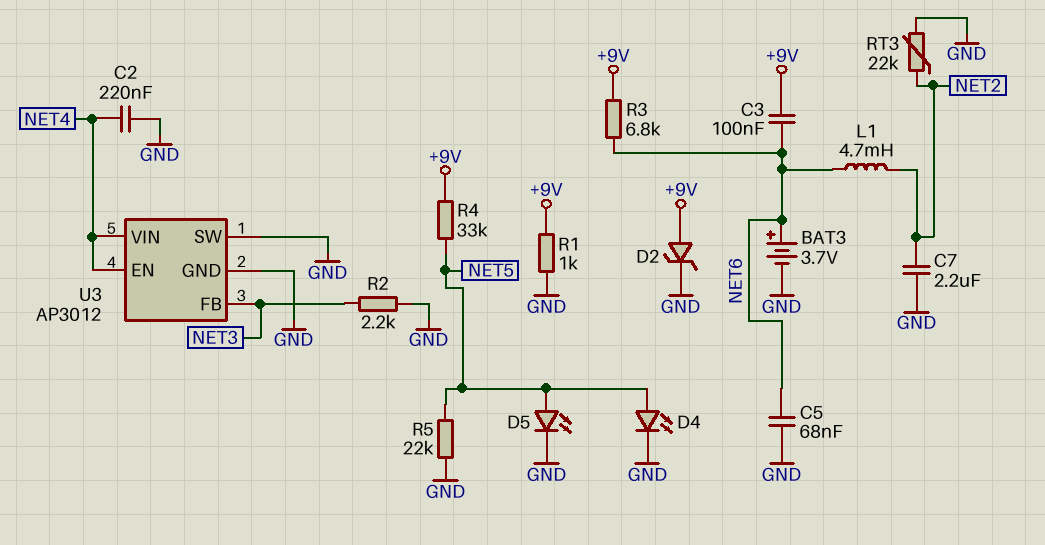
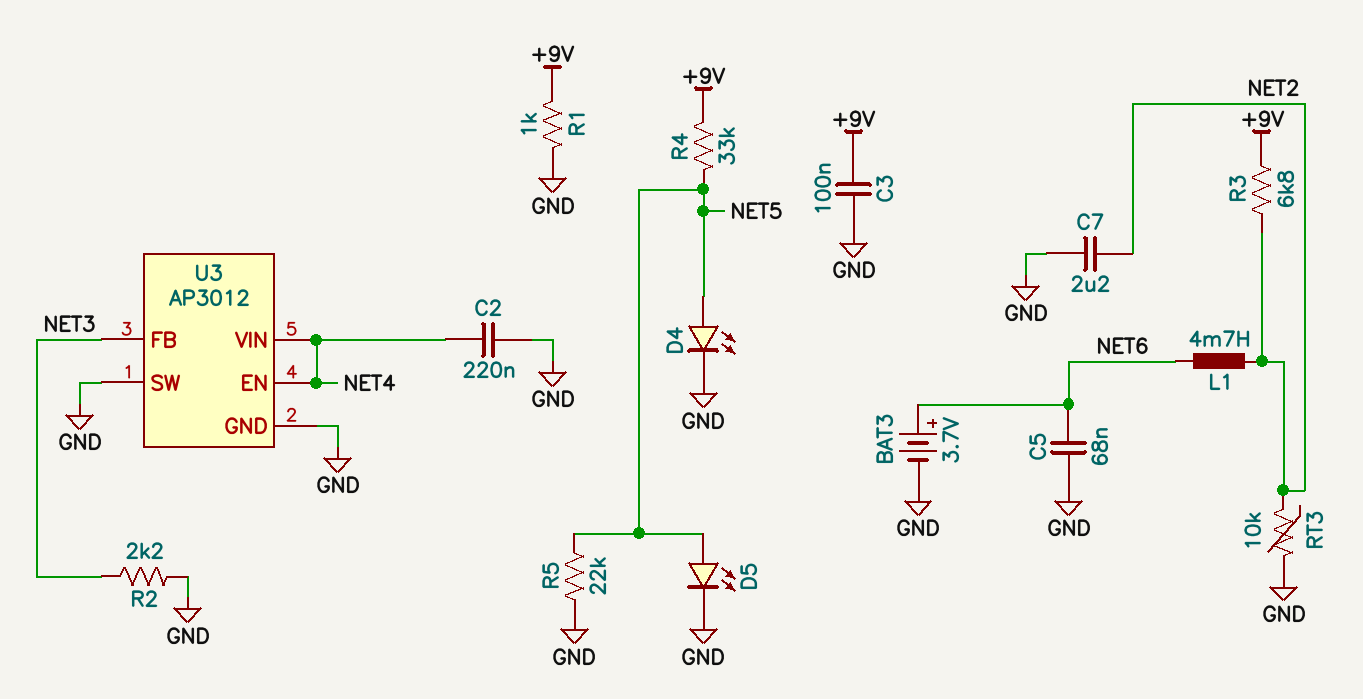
C3: 100nF (+9V, NET6) -> 100nF (+9V, GND)
D2: zener (A +9V, K GND) -> none
R3: 6.8k (+9V, NET6) -> 6.8k (+9V, NET2)
RT3: 22k (GND, NET2) -> 10k (GND, NET2)

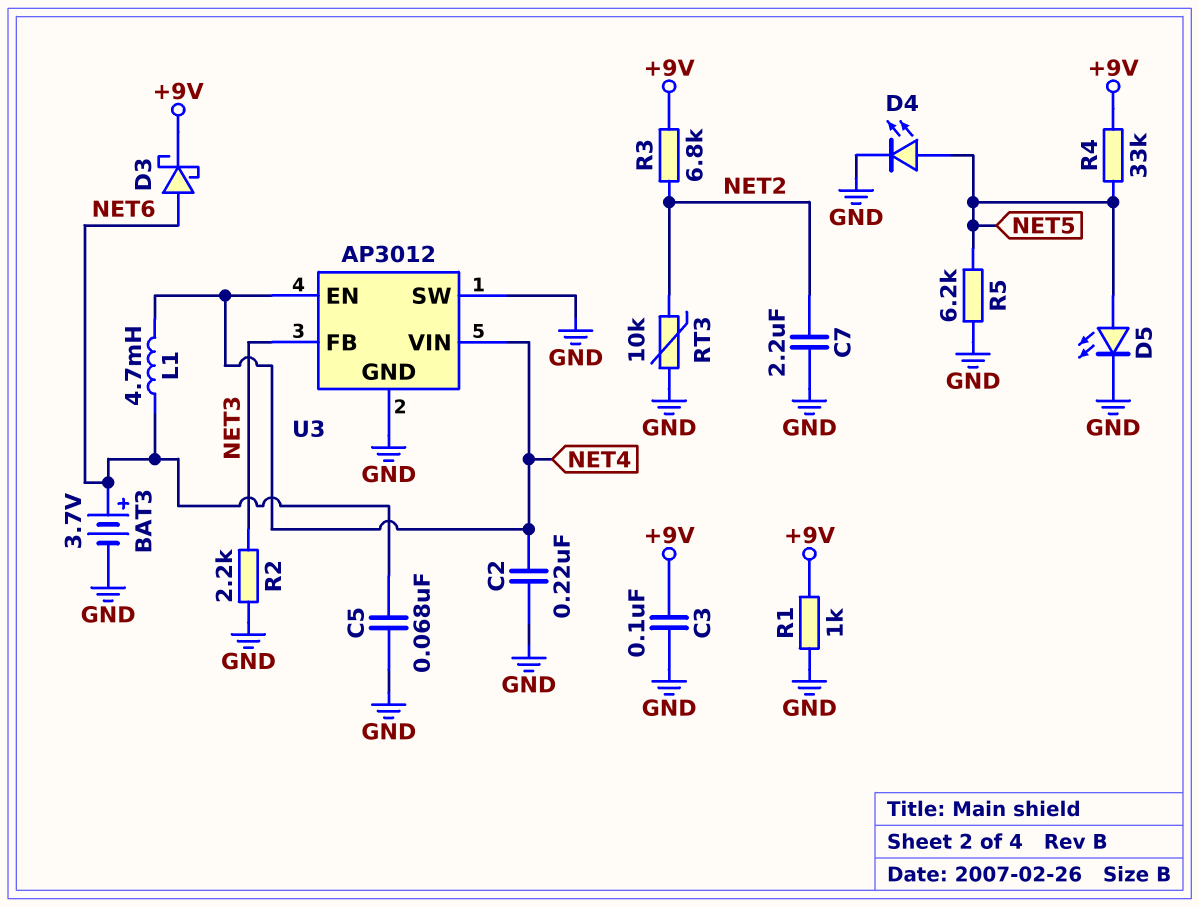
D3: none -> schottky (A NET6, K +9V)
L1: 4.7mH (NET2, NET6) -> 4.7mH (NET4, NET6)
R5: 22k (GND, NET5) -> 6.2k (GND, NET5)

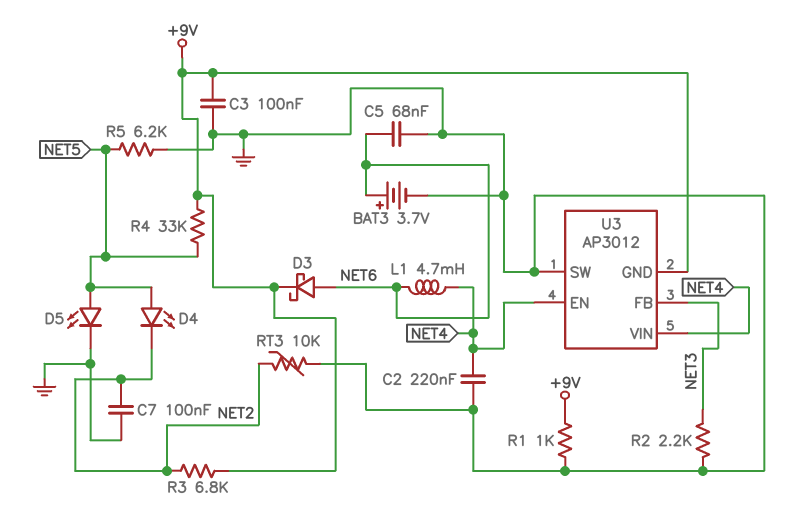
C7: 2.2uF (GND, NET2) -> 100nF (GND, NET2)
D4: LED (A NET5, K GND) -> LED (A NET5, K NET2)
U3 pin GND: GND -> +9V

